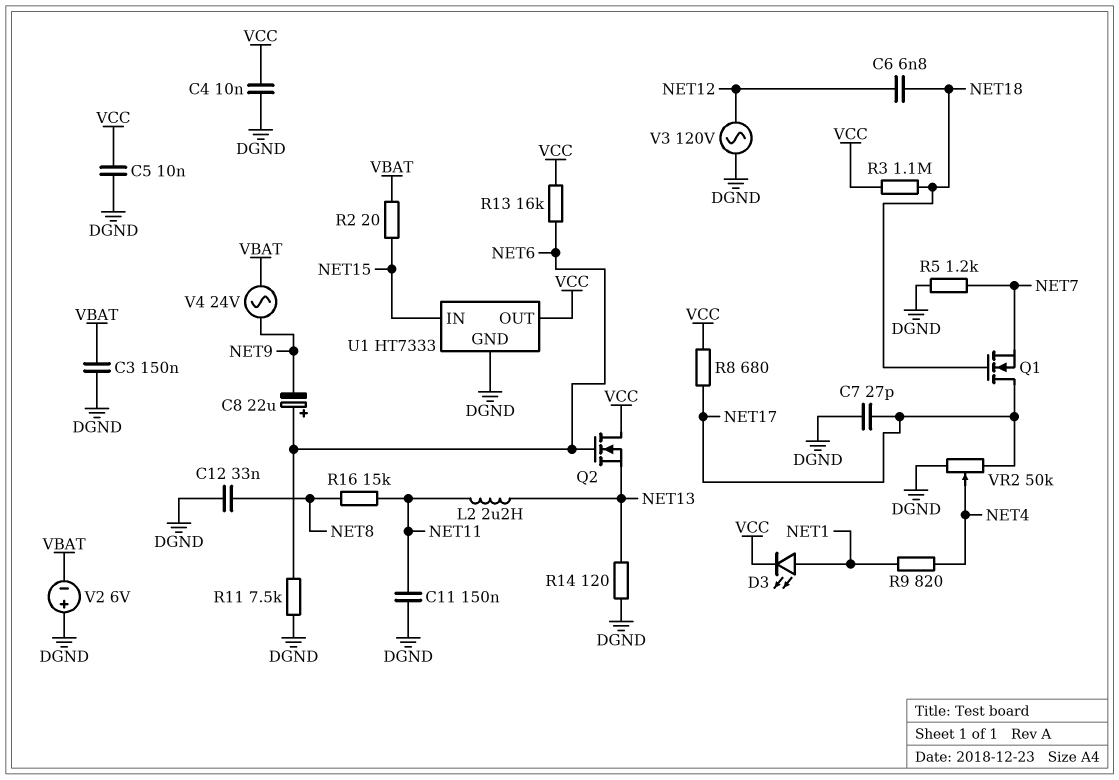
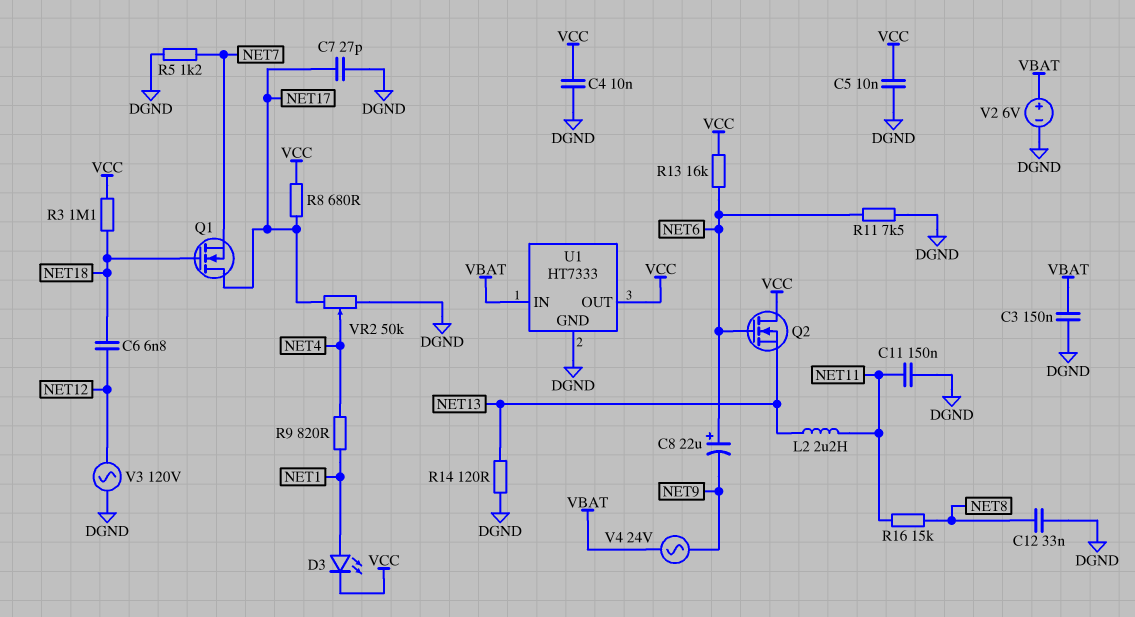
R2: 20 (NET15, VBAT) -> none
U1 pin IN: NET15 -> VBAT
V2: 6V (plus DGND, minus VBAT) -> 6V (plus VBAT, minus DGND)

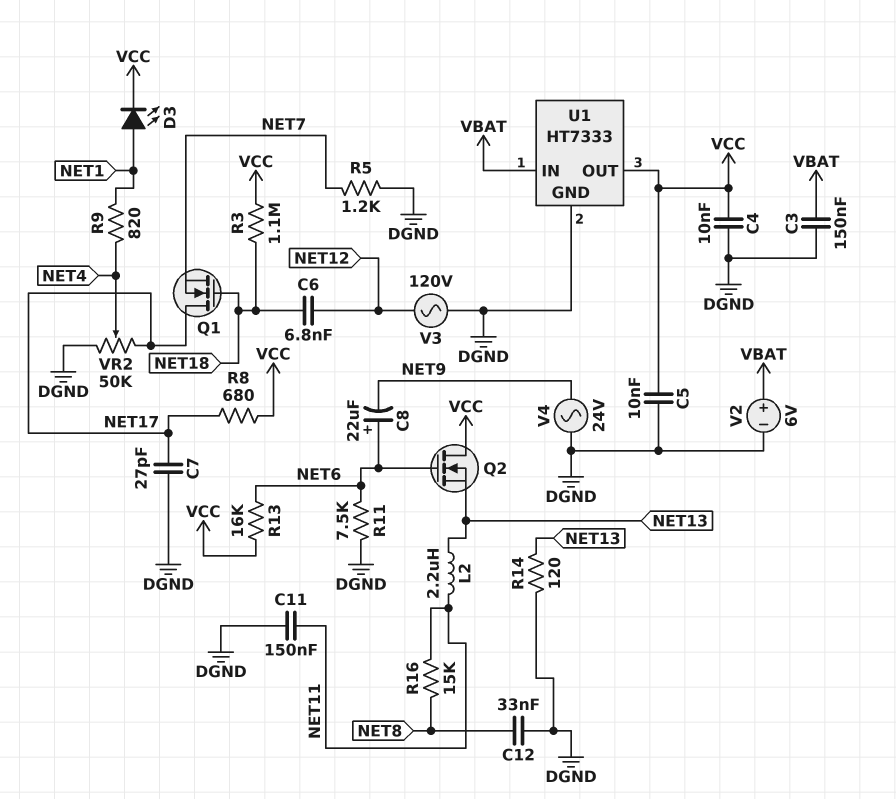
V4: AC 24V (NET9, VBAT) -> AC 24V (DGND, NET9)

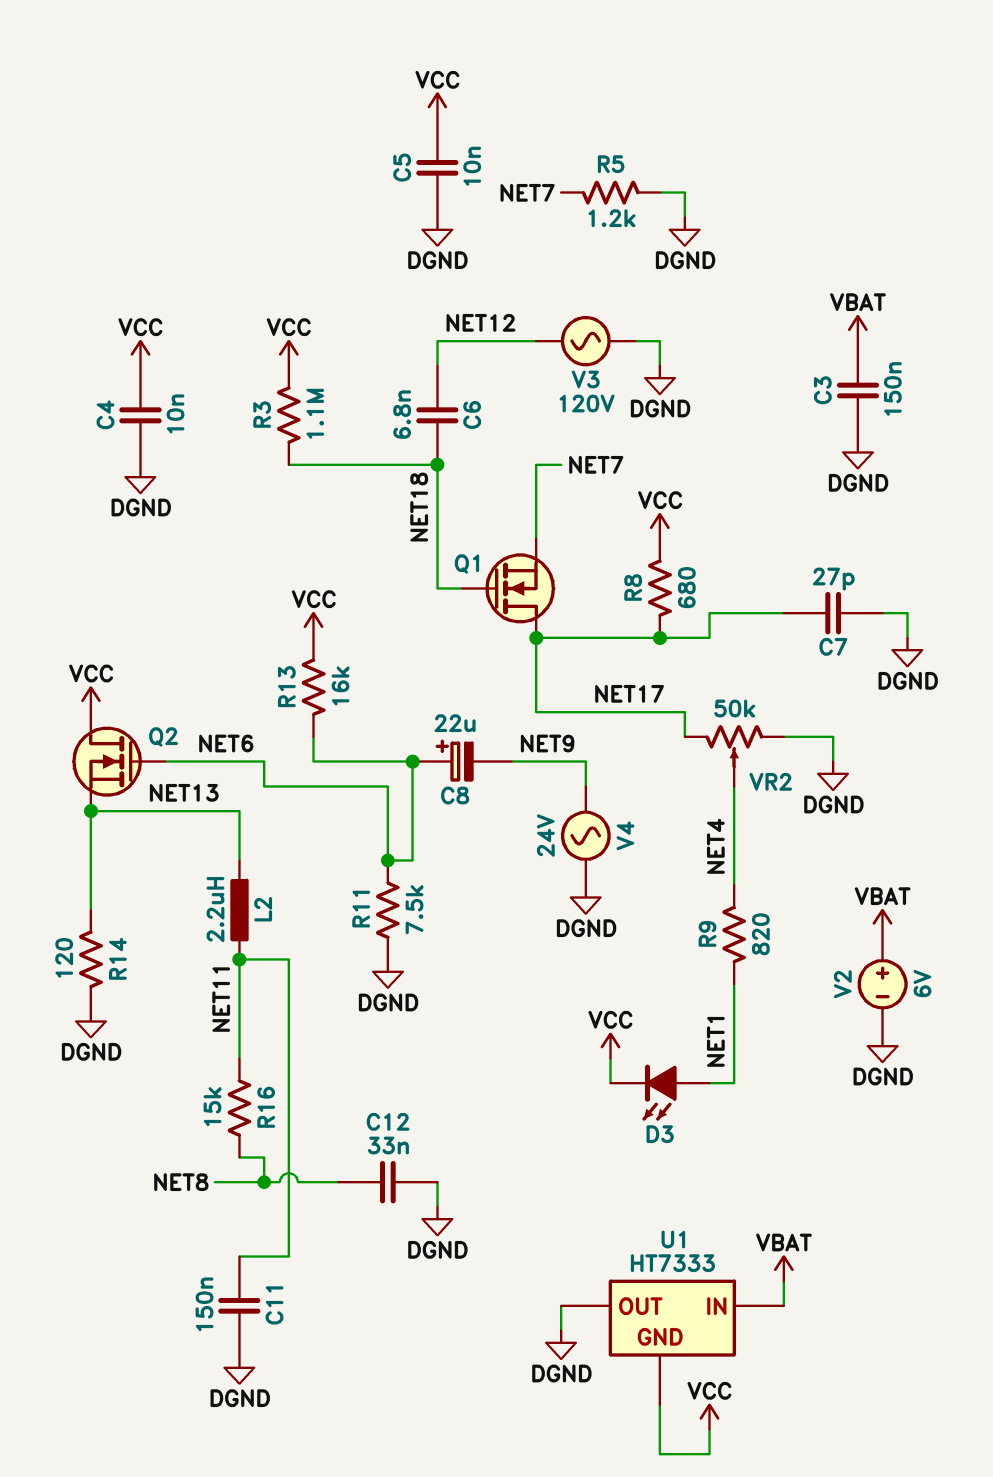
U1 pin GND: DGND -> VCC
U1 pin OUT: VCC -> DGND

